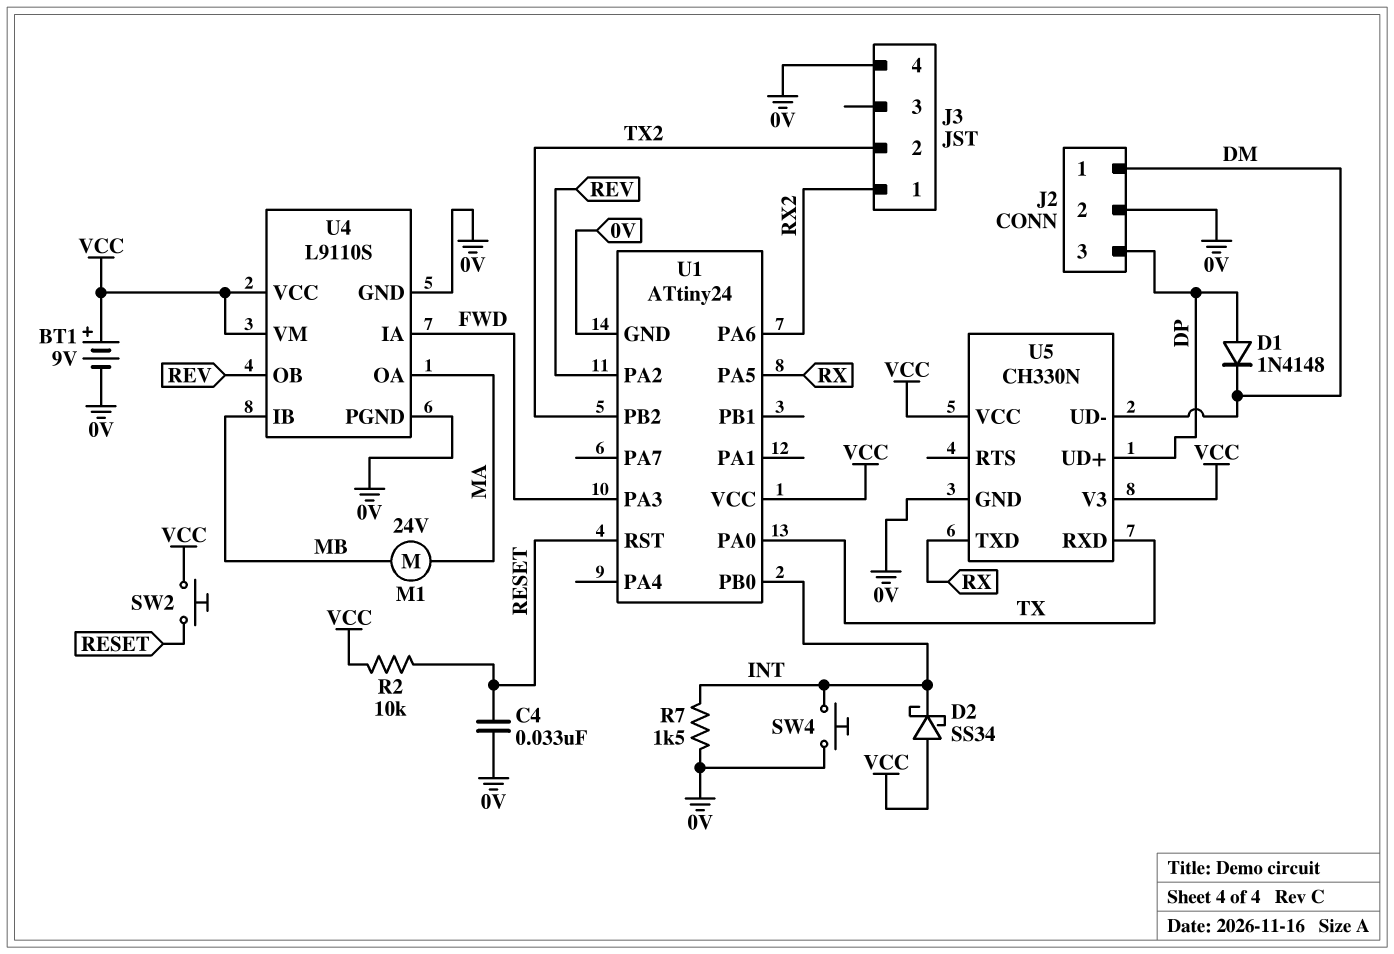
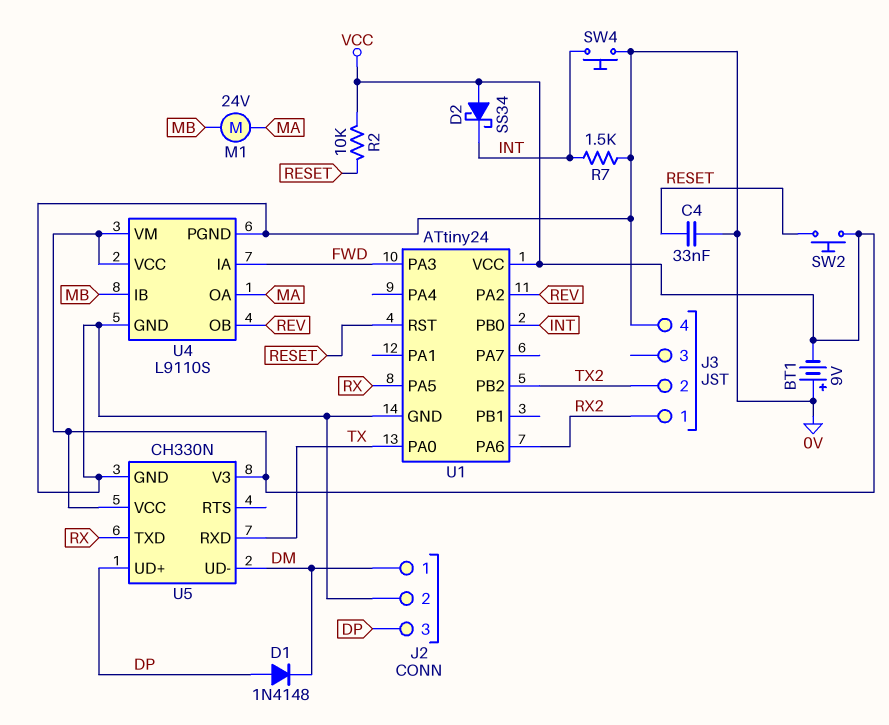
BT1: 9V (plus VCC, minus 0V) -> 9V (plus 0V, minus VCC)

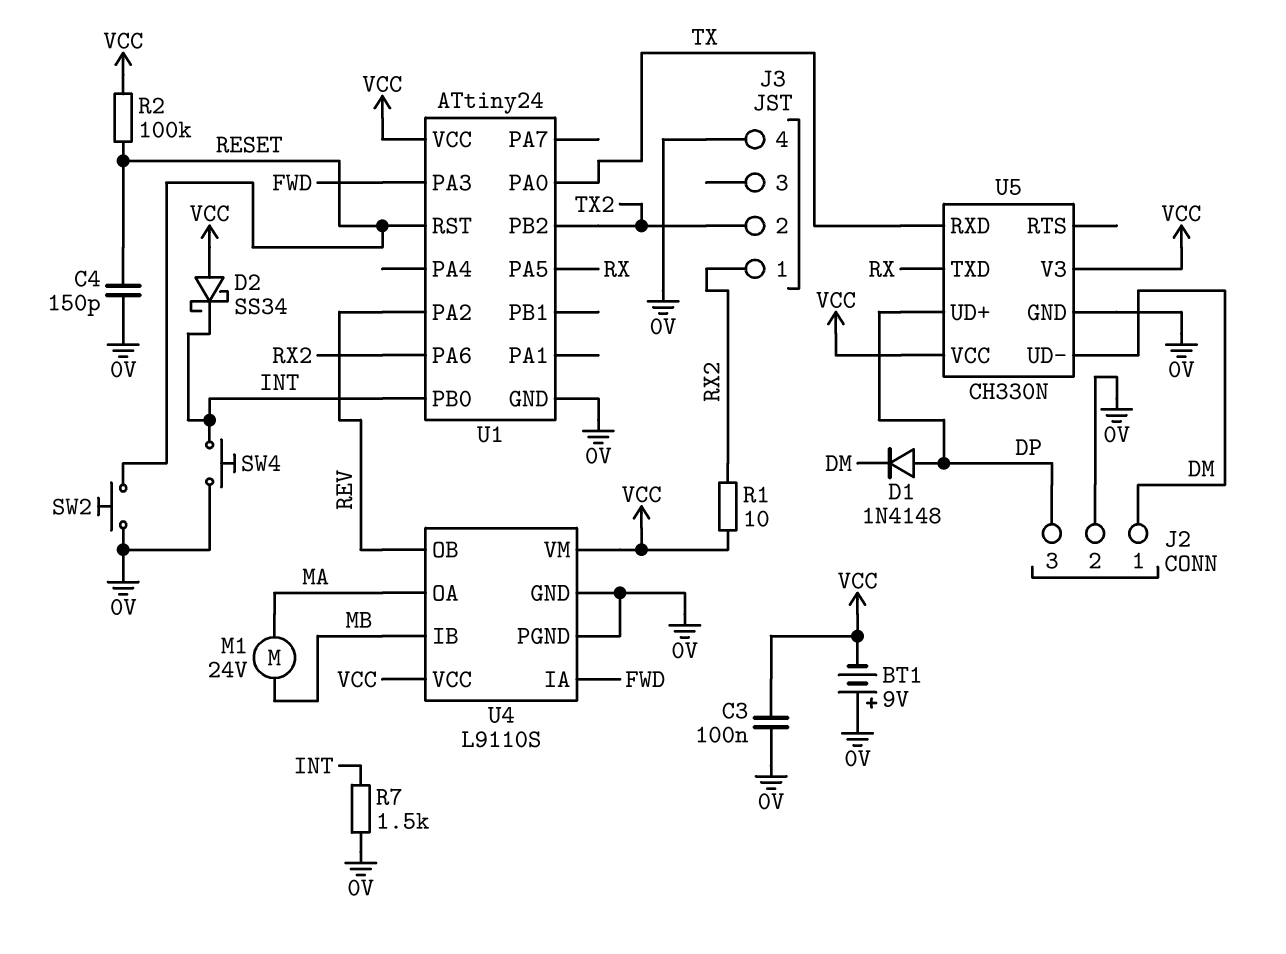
C3: none -> 100nF (0V, VCC)
C4: 33nF (0V, RESET) -> 150pF (0V, RESET)
R1: none -> 10 (RX2, VCC)
R2: 10k (RESET, VCC) -> 100k (RESET, VCC)
SW2: button (RESET, VCC) -> button (0V, RESET)

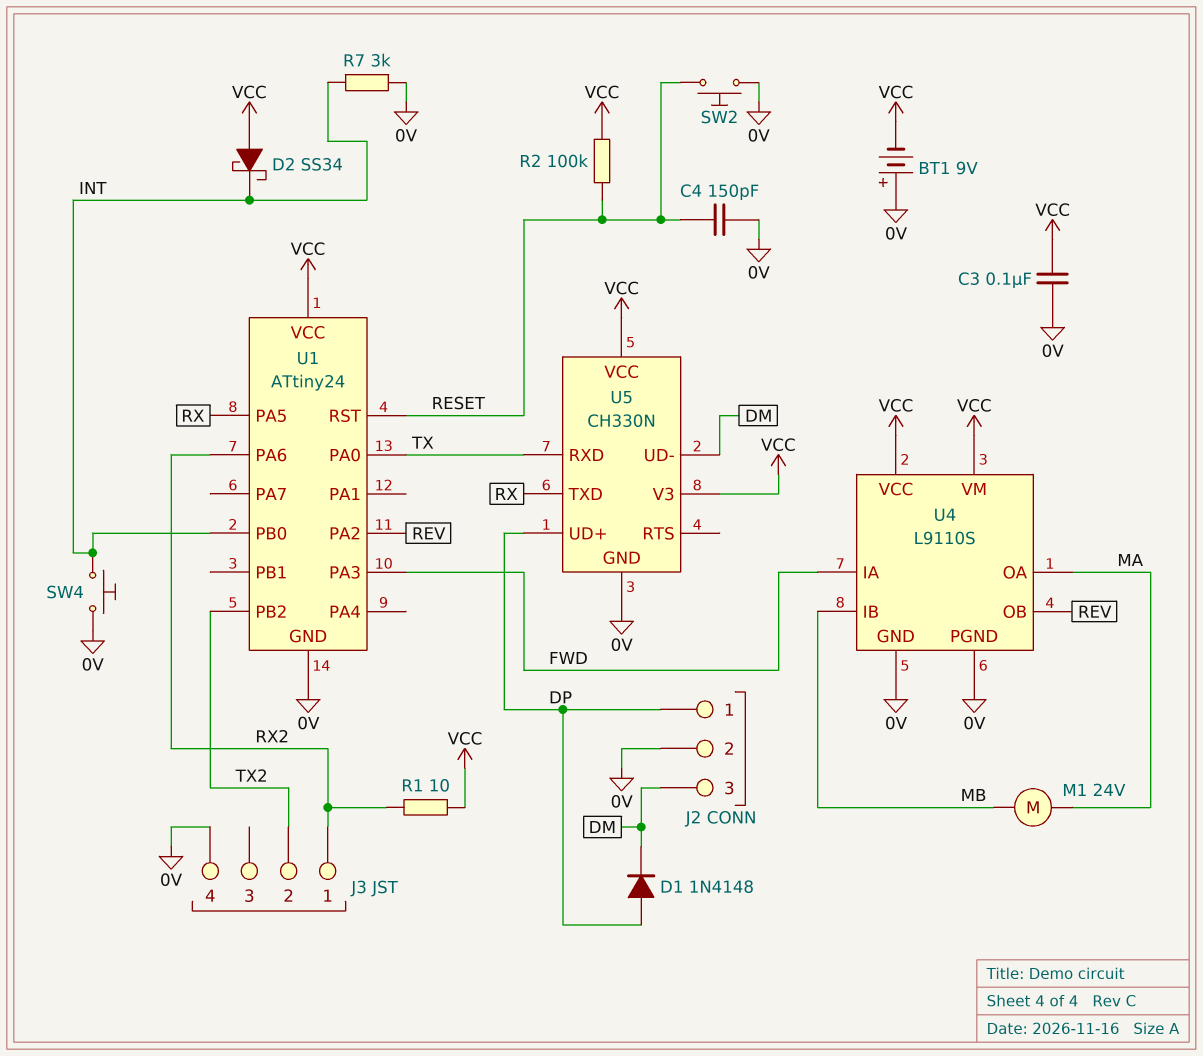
J2 pin 1: DM -> DP
J2 pin 3: DP -> DM
R7: 1.5k (0V, INT) -> 3k (0V, INT)

